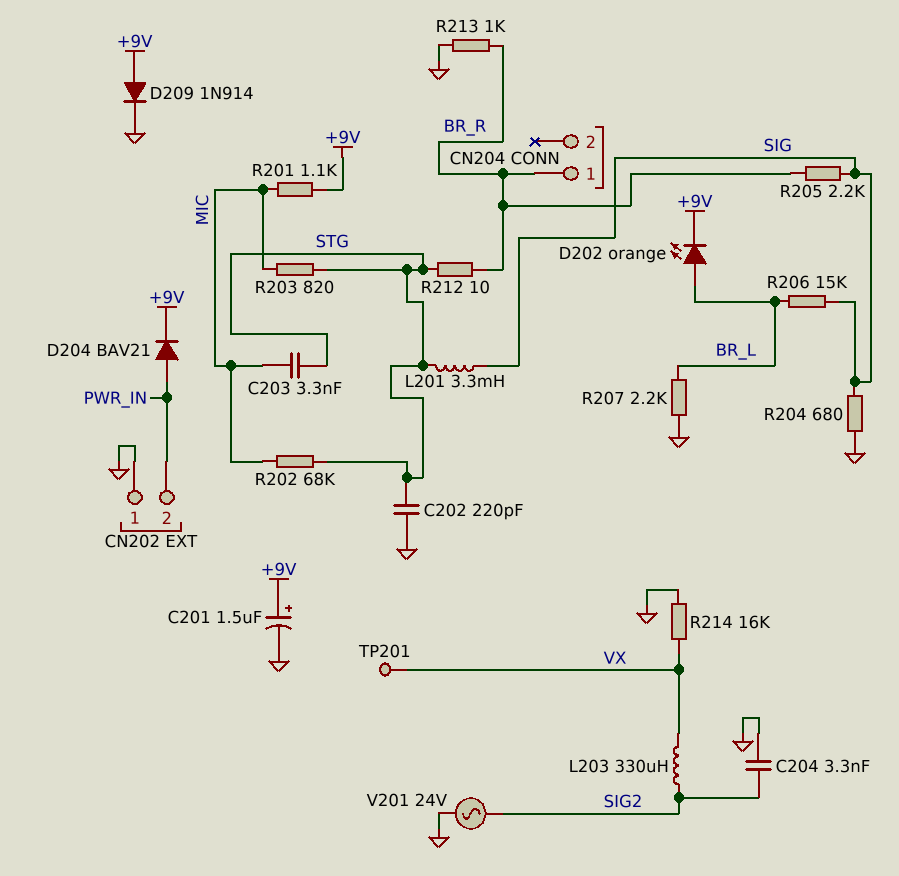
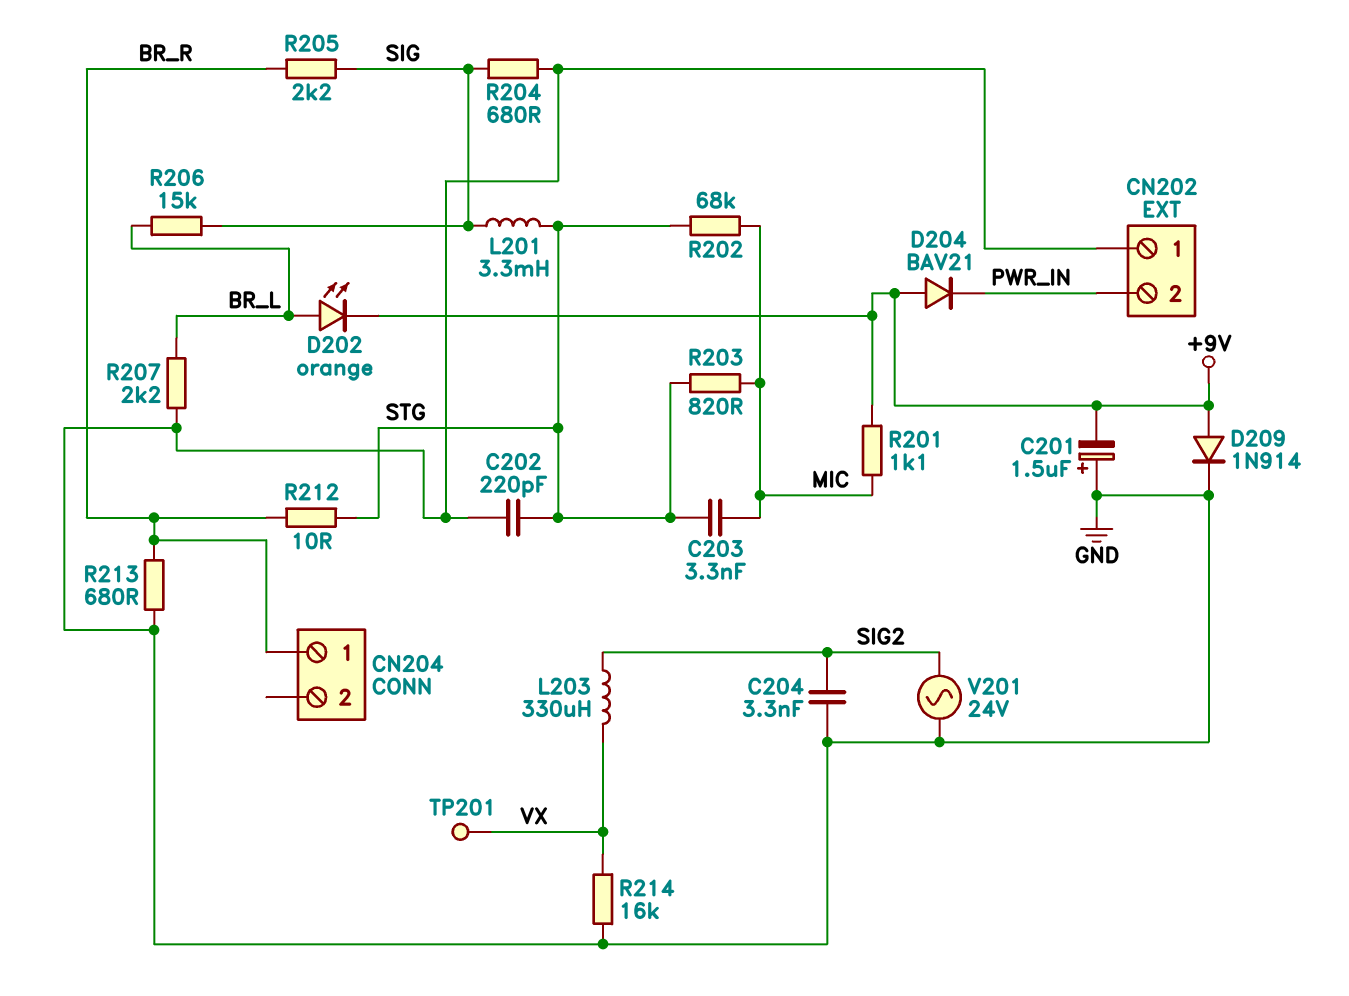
C201: 1.5uF (plus +9V, minus GND) -> 1.5uF (plus GND, minus +9V)
D204: diode BAV21 (A PWR_IN, K +9V) -> diode BAV21 (A +9V, K PWR_IN)
R213: 1k (BR_R, GND) -> 680 (BR_R, GND)

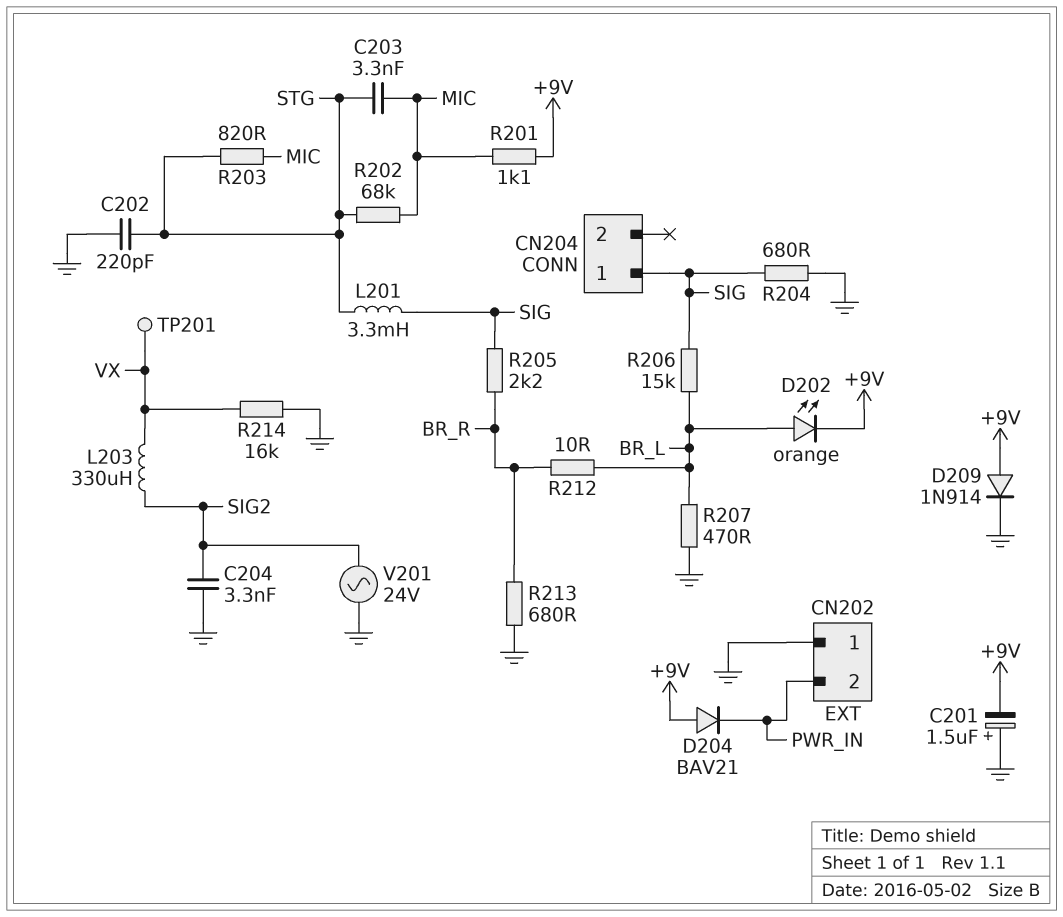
CN204 pin 1: BR_R -> SIG
R207: 2.2k (BR_L, GND) -> 470 (BR_L, GND)
R212: 10 (BR_R, STG) -> 10 (BR_L, BR_R)

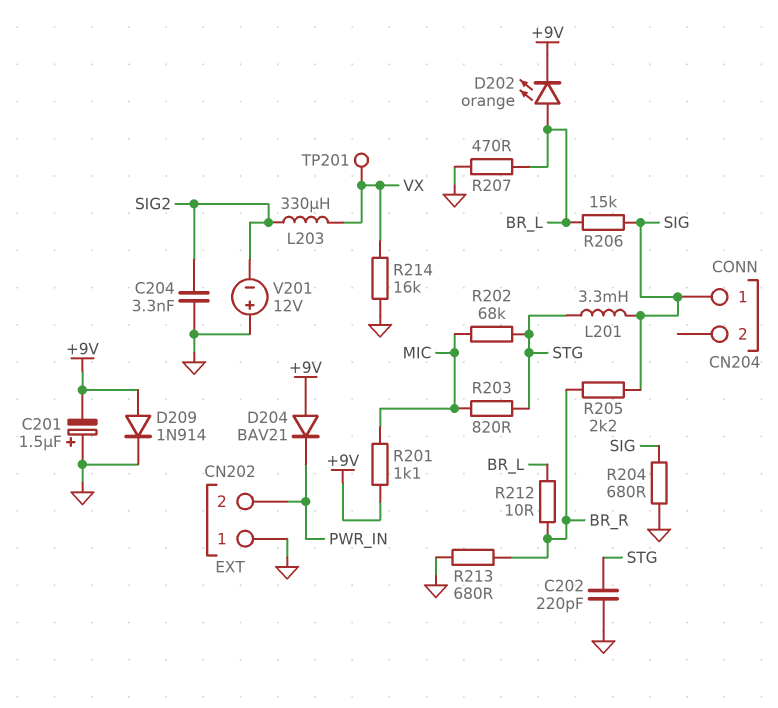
C203: 3.3nF (MIC, STG) -> none
V201: AC 24V (GND, SIG2) -> 12V (plus GND, minus SIG2)

